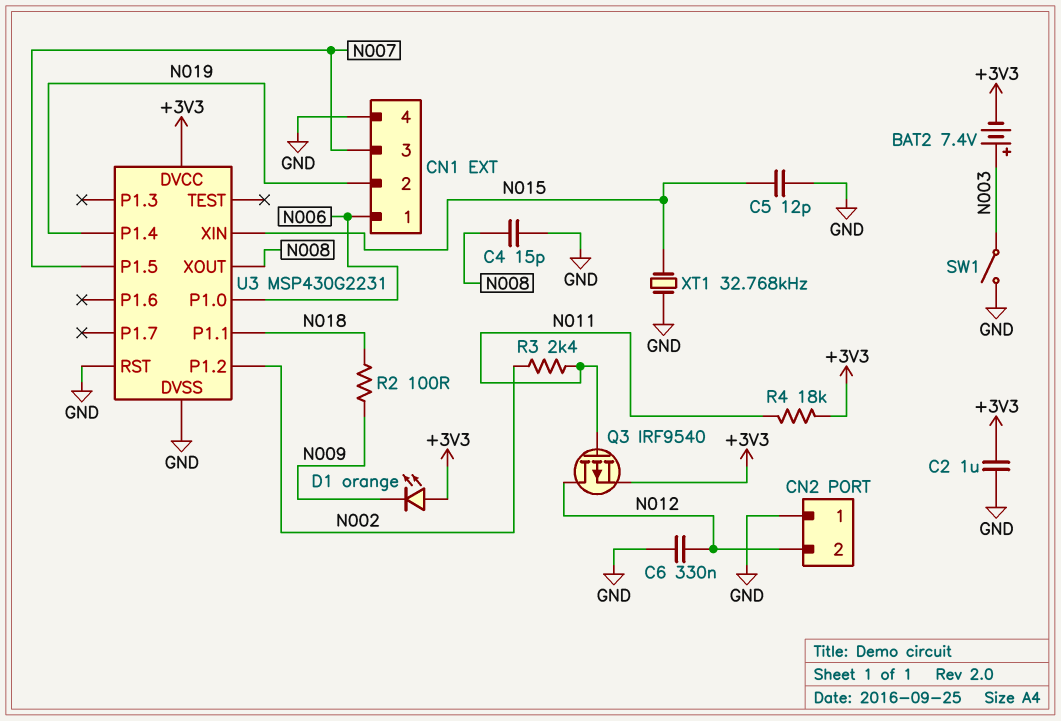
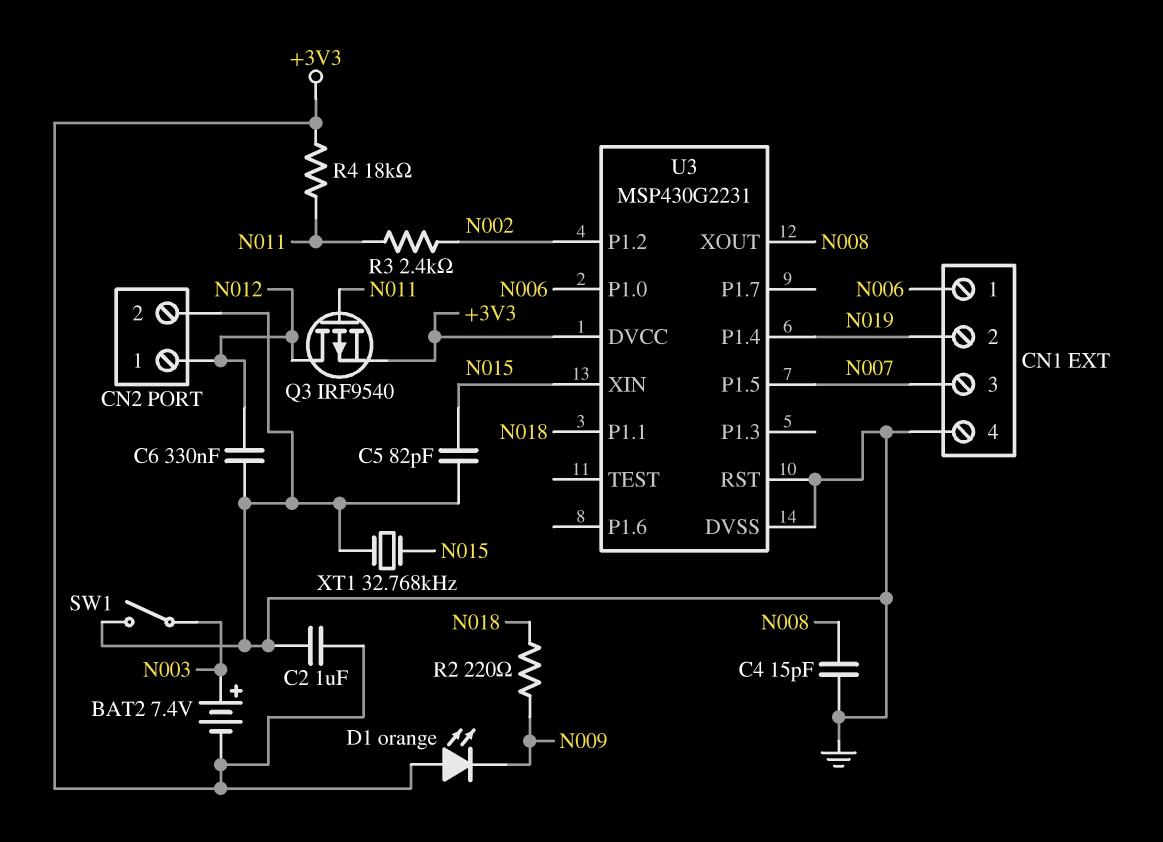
C5: 12pF (GND, N015) -> 82pF (GND, N015)
CN2 pin 1: GND -> N012
CN2 pin 2: N012 -> GND
R2: 100 (N009, N018) -> 220 (N009, N018)

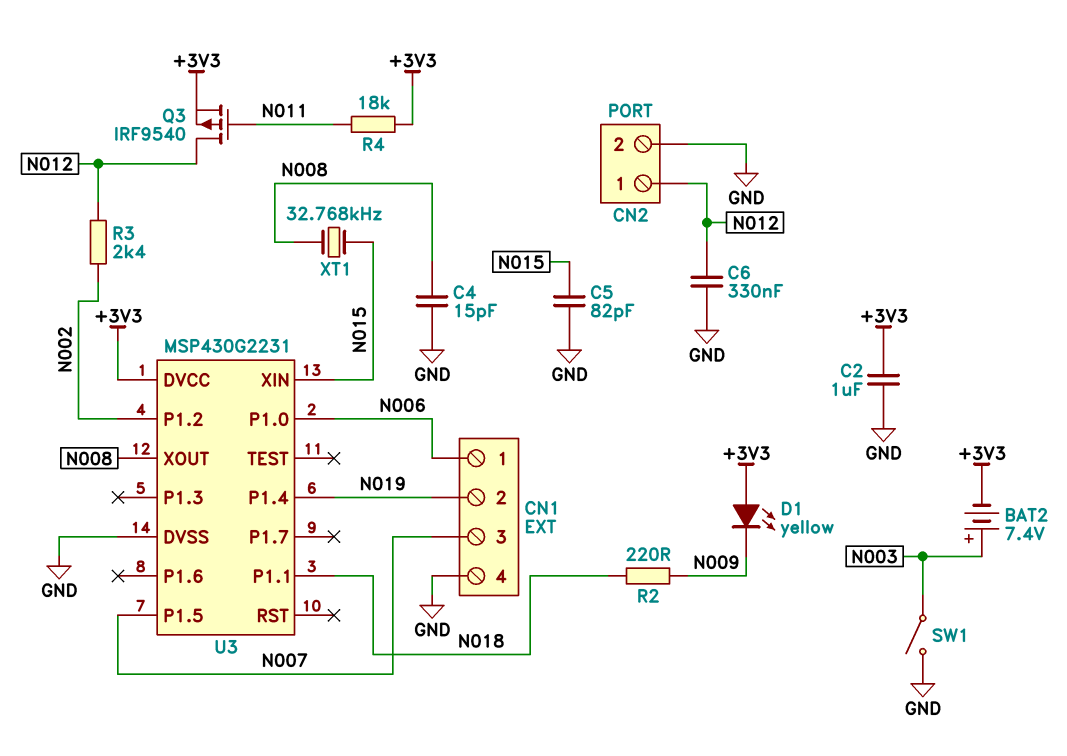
D1: LED orange (A +3V3, K N009) -> LED yellow (A +3V3, K N009)
R3: 2.4k (N002, N011) -> 2.4k (N002, N012)
U3 pin RST: GND -> none
XT1: 32.768kHz (GND, N015) -> 32.768kHz (N008, N015)

